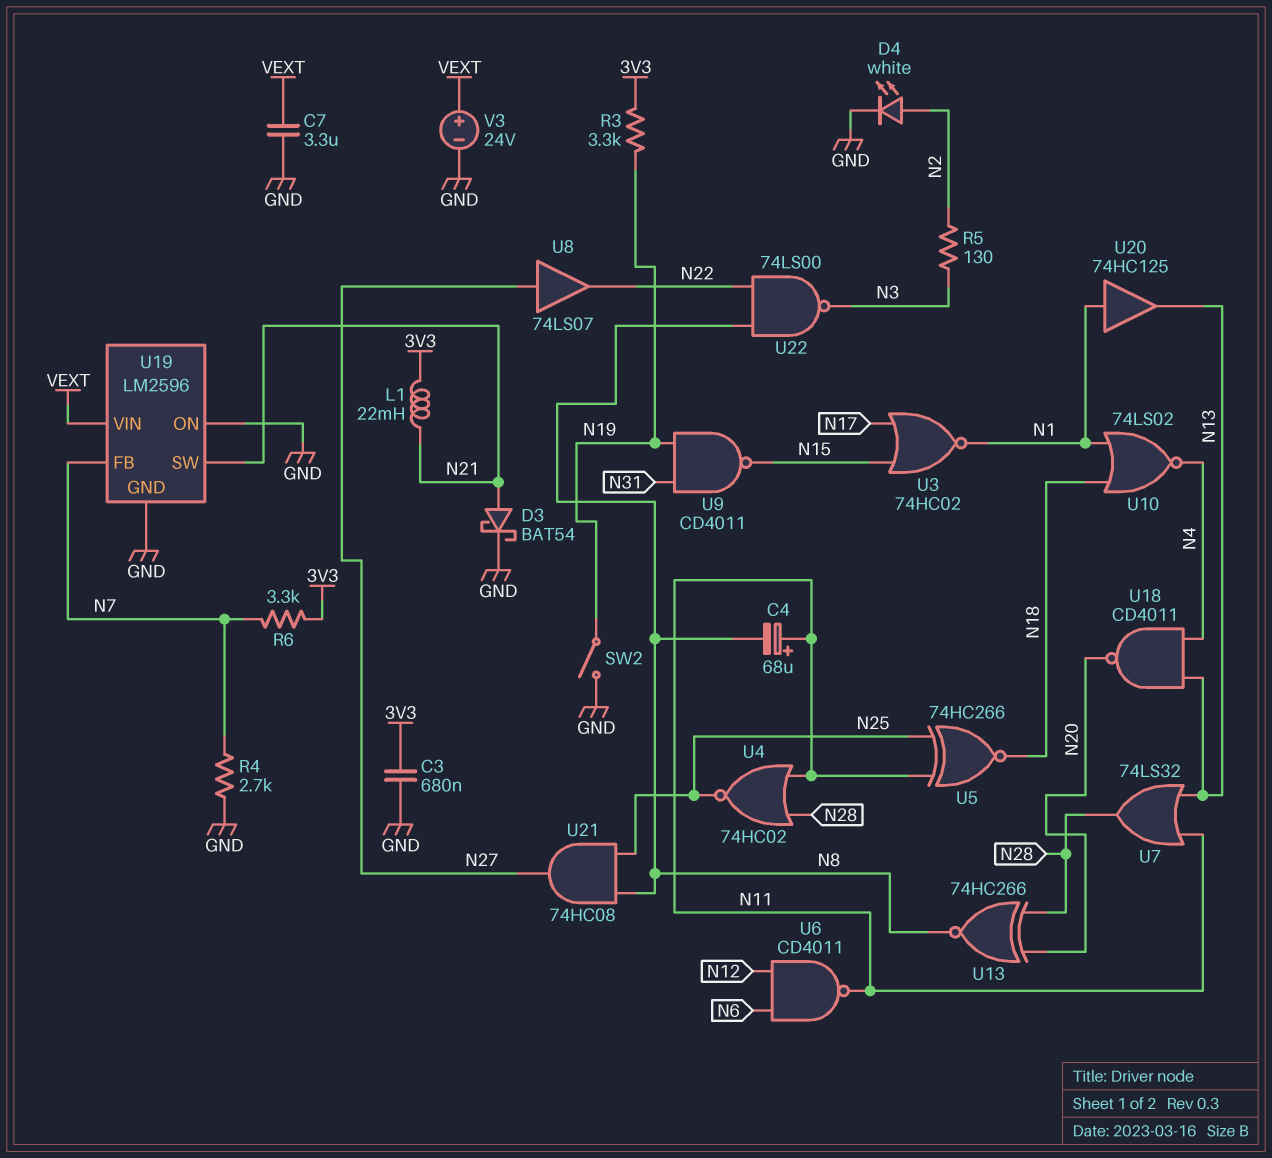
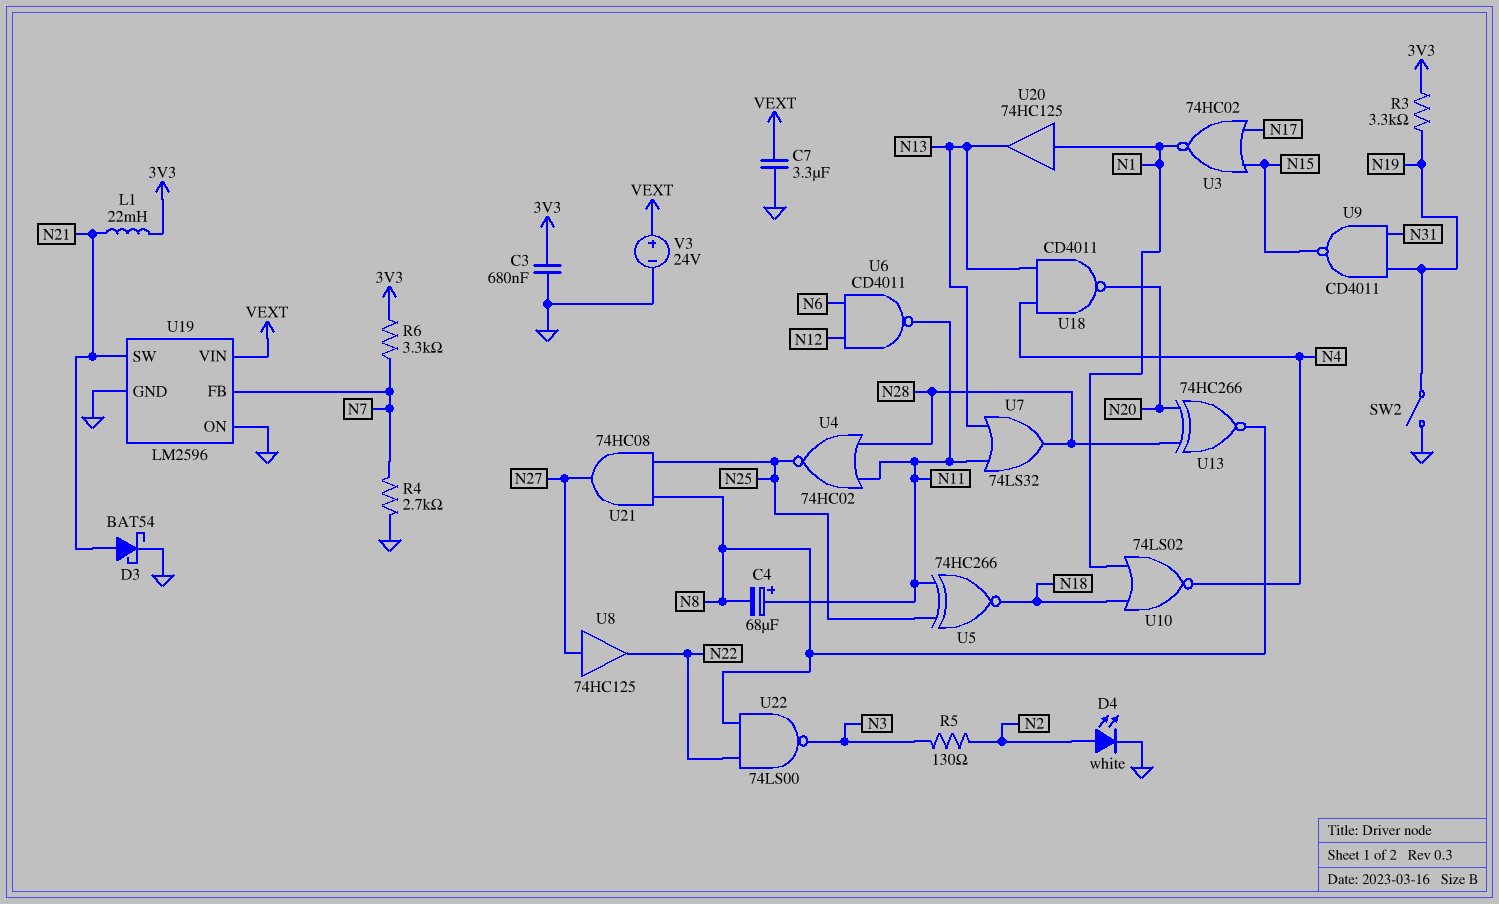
U8: buffer 74LS07 (in N27, out N22) -> buffer 74HC125 (in N27, out N22)

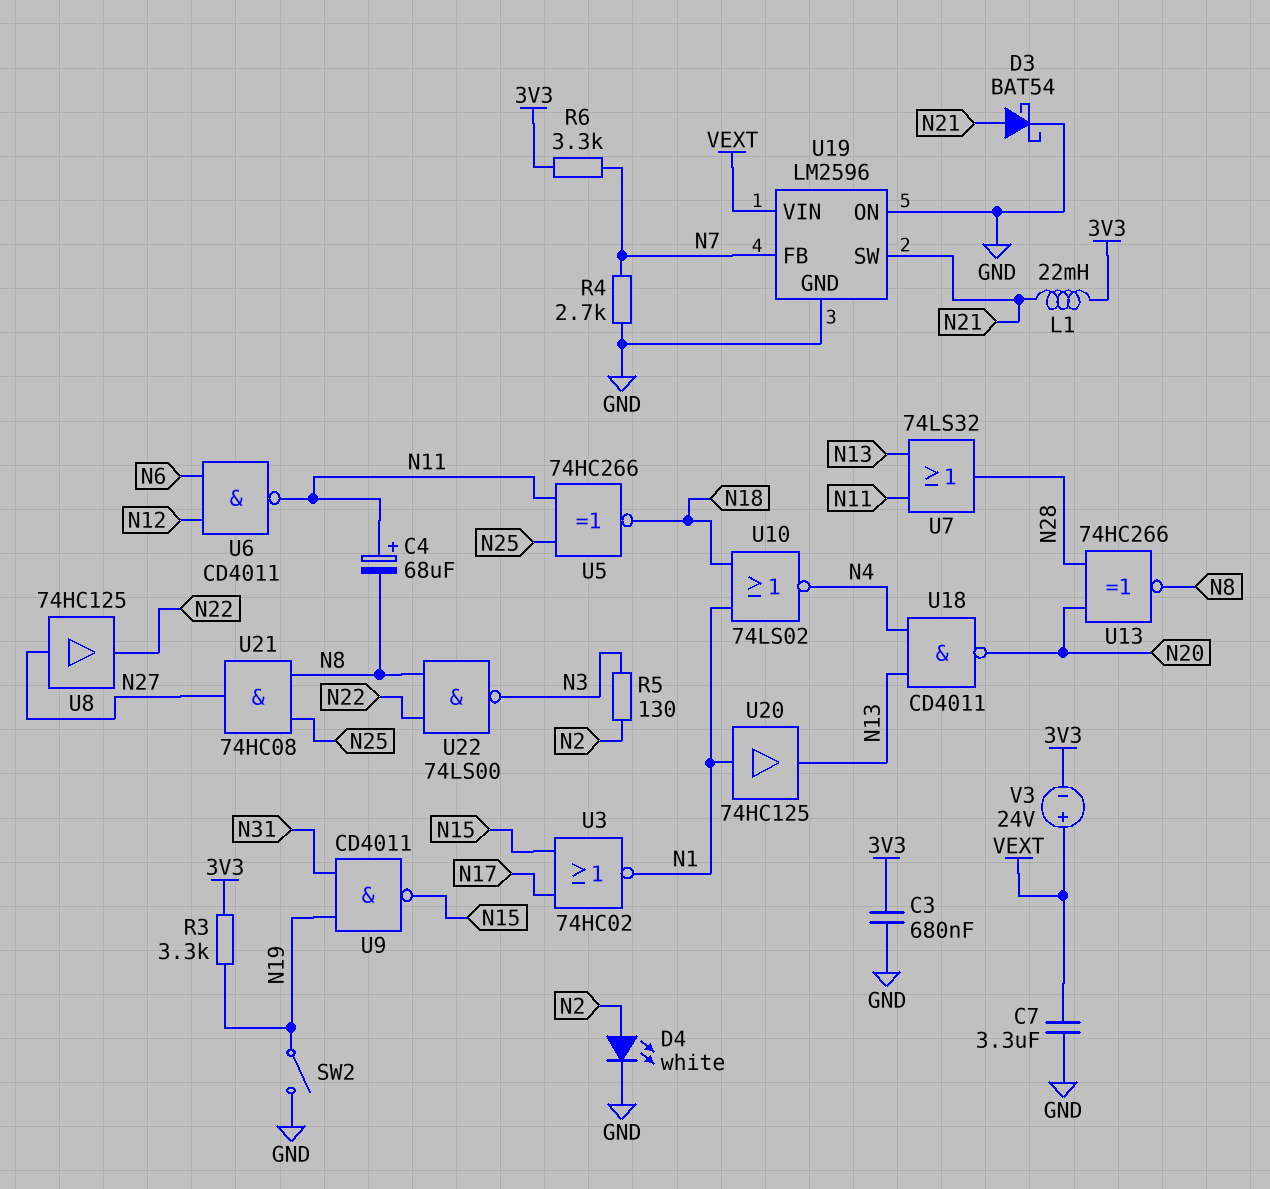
U4: NOR 74HC02 (in N11, in N28, out N25) -> none
V3: 24V (plus VEXT, minus GND) -> 24V (plus VEXT, minus 3V3)

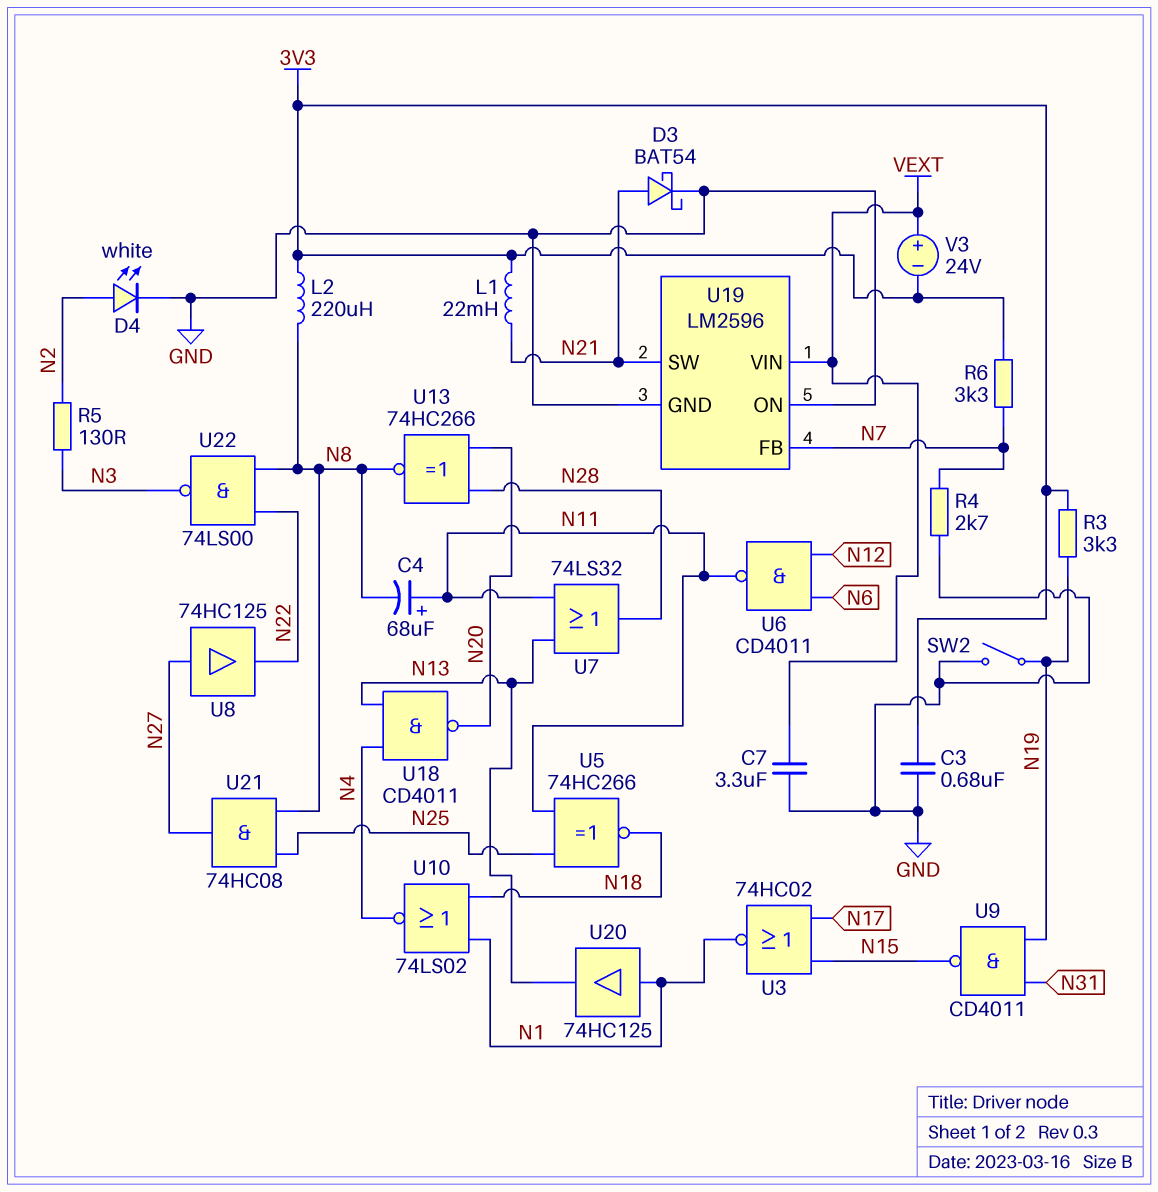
L2: none -> 220uH (3V3, N8)

